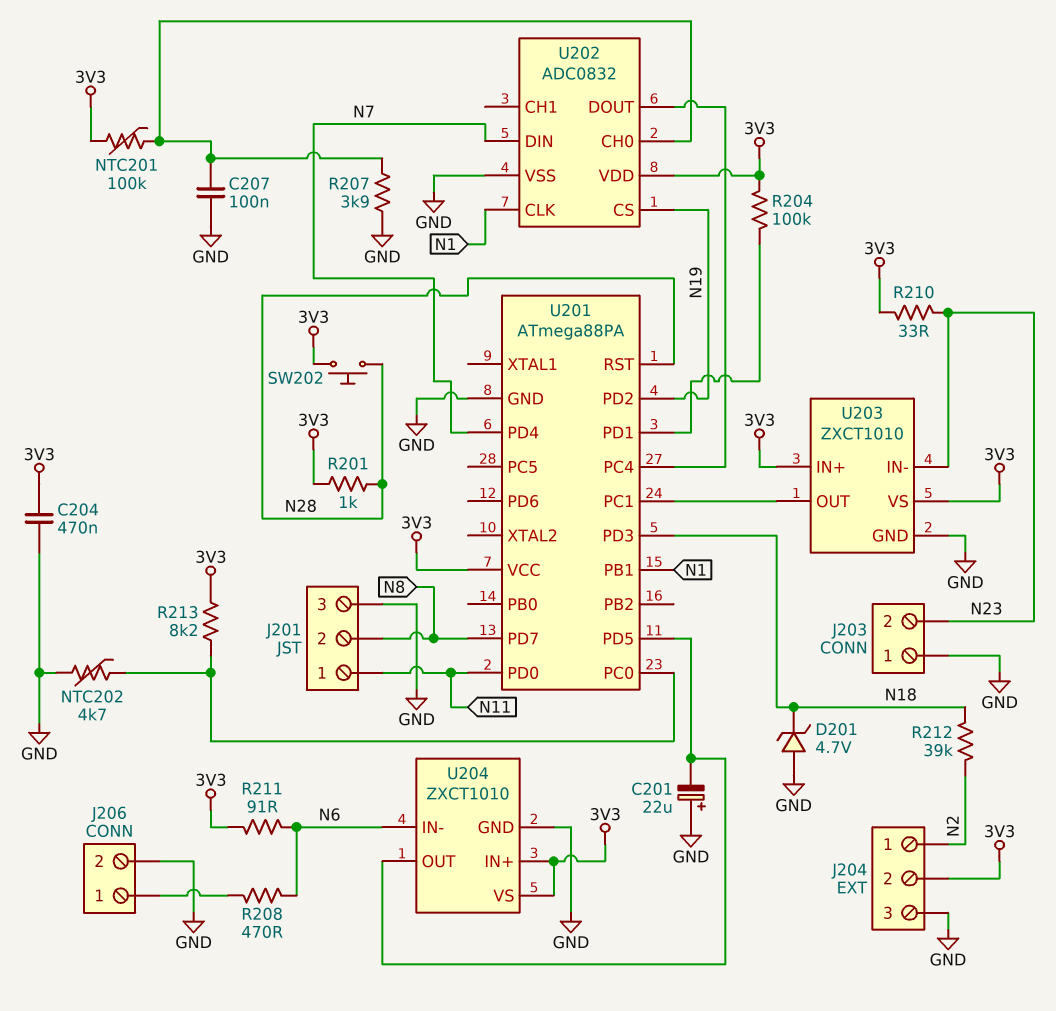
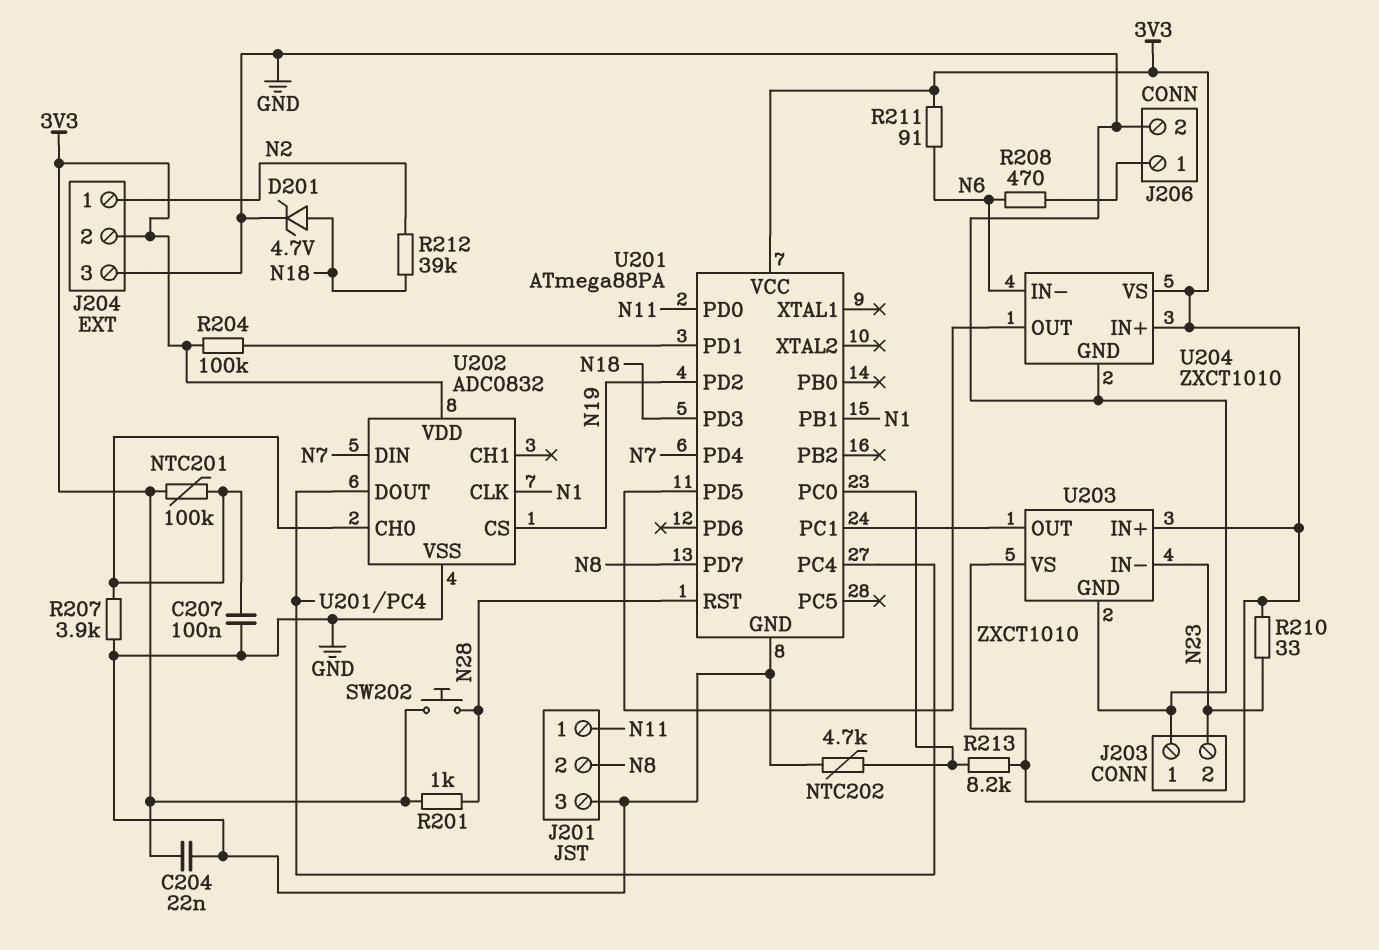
C201: 22uF (plus GND, minus U201/PD5) -> none
C204: 470nF (3V3, GND) -> 22nF (3V3, GND)
D201: zener 4.7V (A GND, K N18) -> zener 4.7V (A N18, K GND)

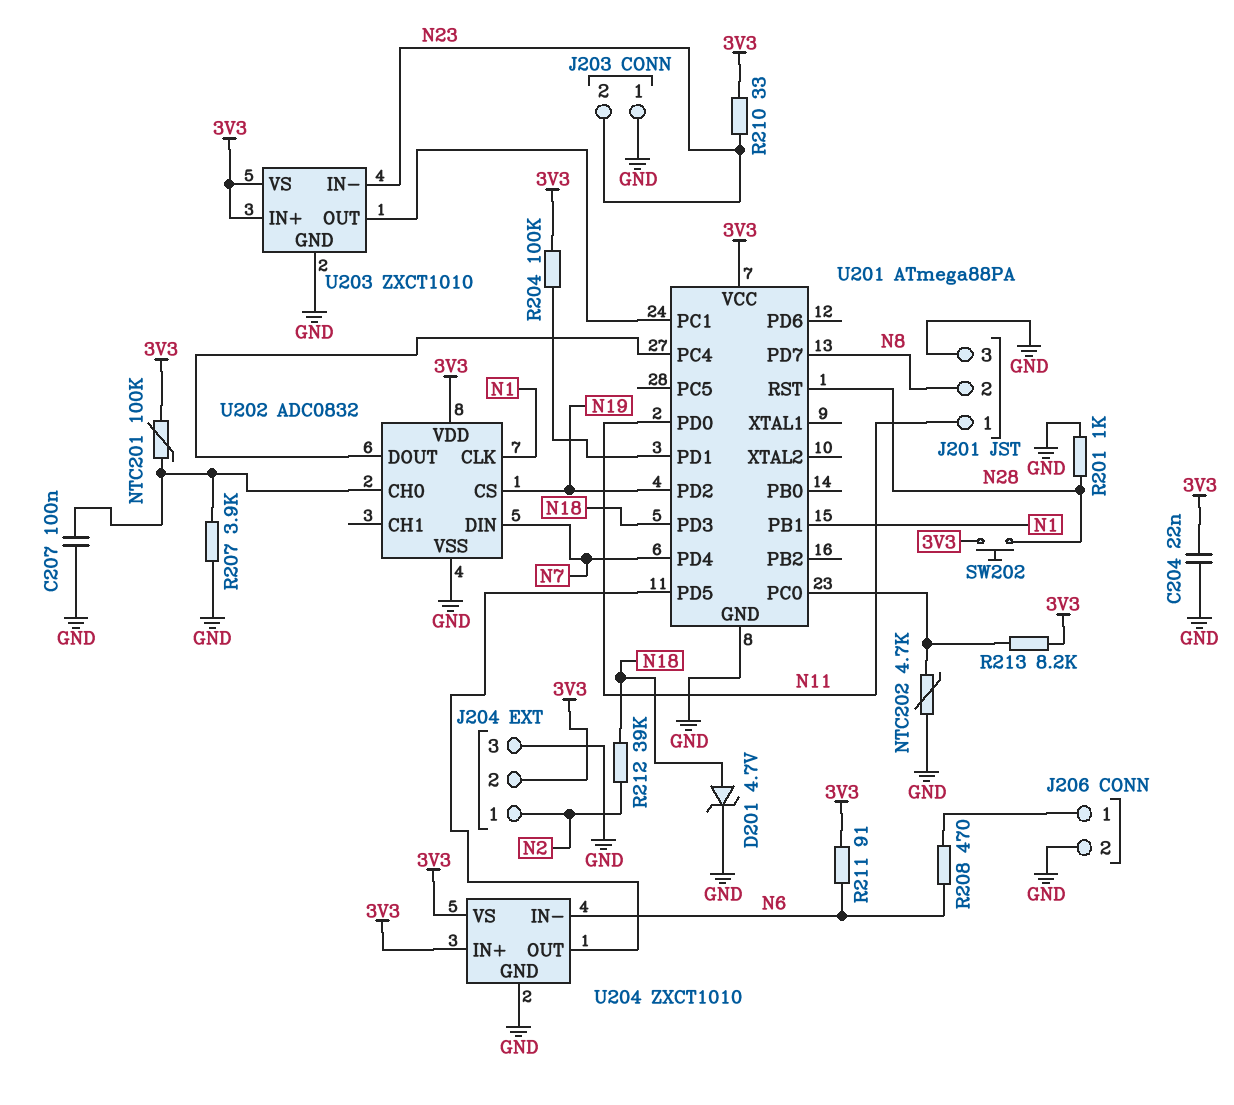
R201: 1k (3V3, N28) -> 1k (GND, N28)

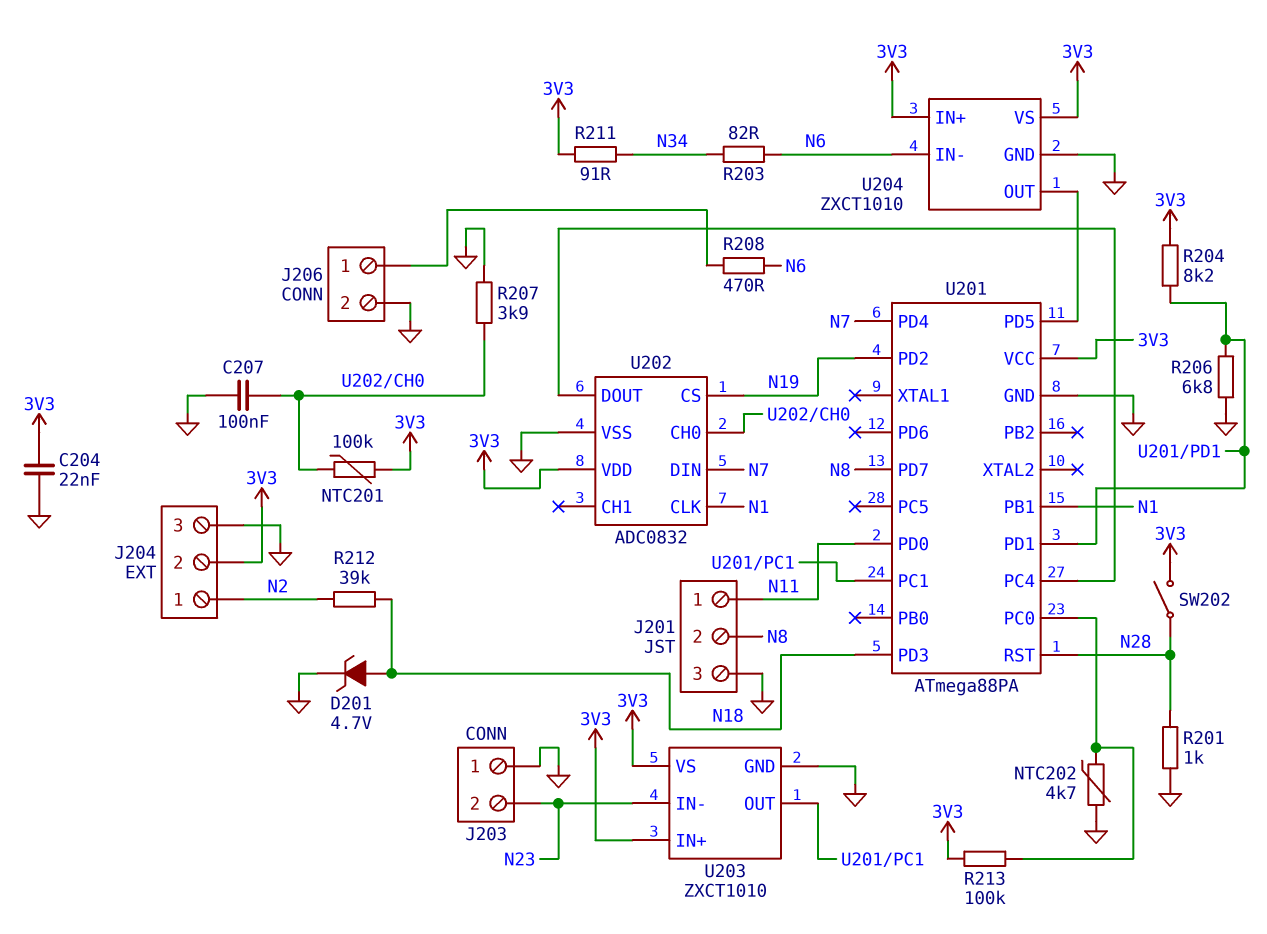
R203: none -> 82 (N6, N34)
R204: 100k (3V3, U201/PD1) -> 8.2k (3V3, U201/PD1)
R206: none -> 6.8k (GND, U201/PD1)
R210: 33 (3V3, N23) -> none
R211: 91 (3V3, N6) -> 91 (3V3, N34)
R213: 8.2k (3V3, U201/PC0) -> 100k (3V3, U201/PC0)
SW202: button (3V3, N28) -> switch (3V3, N28)

